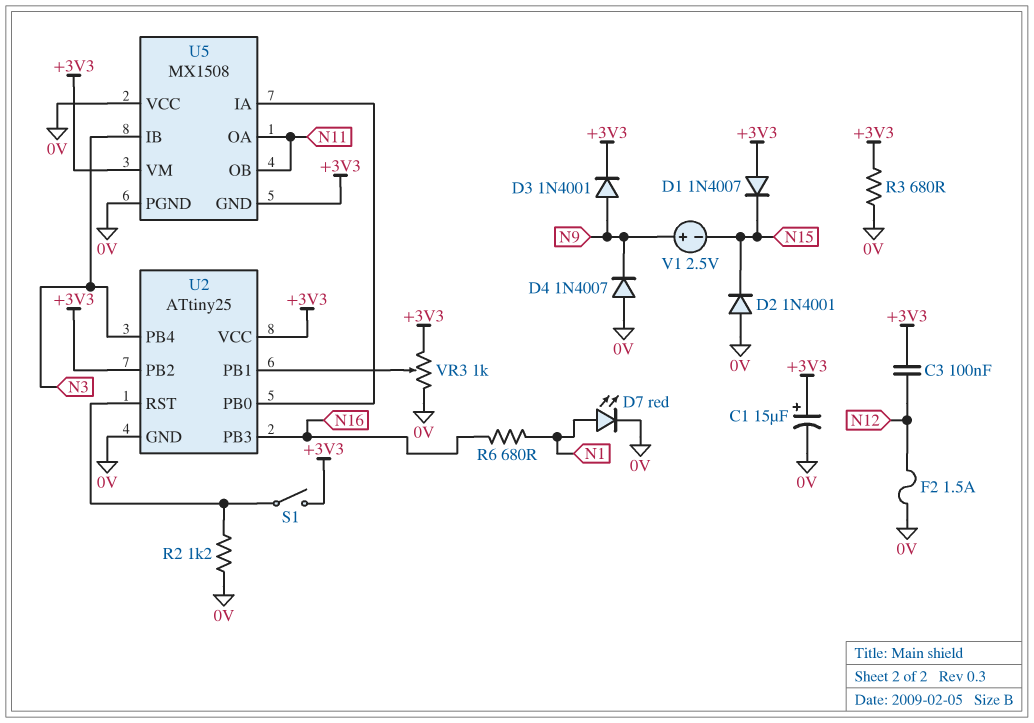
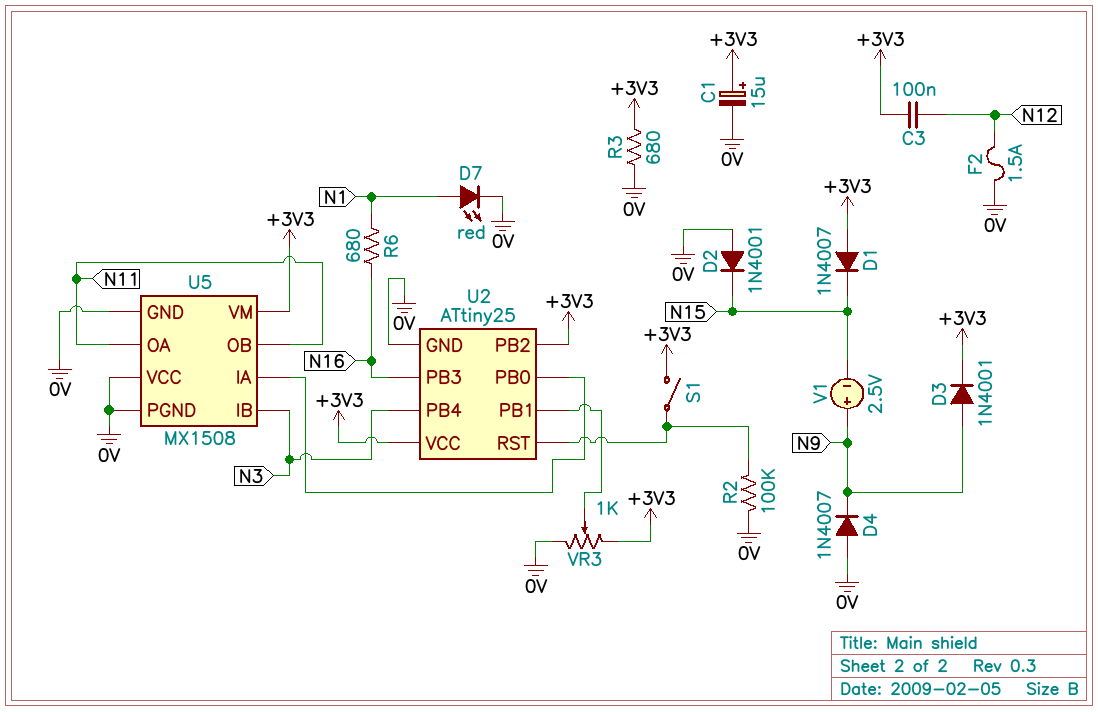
R2: 1.2k (0V, U2/RST) -> 100k (0V, U2/RST)
U5 pin GND: +3V3 -> 0V

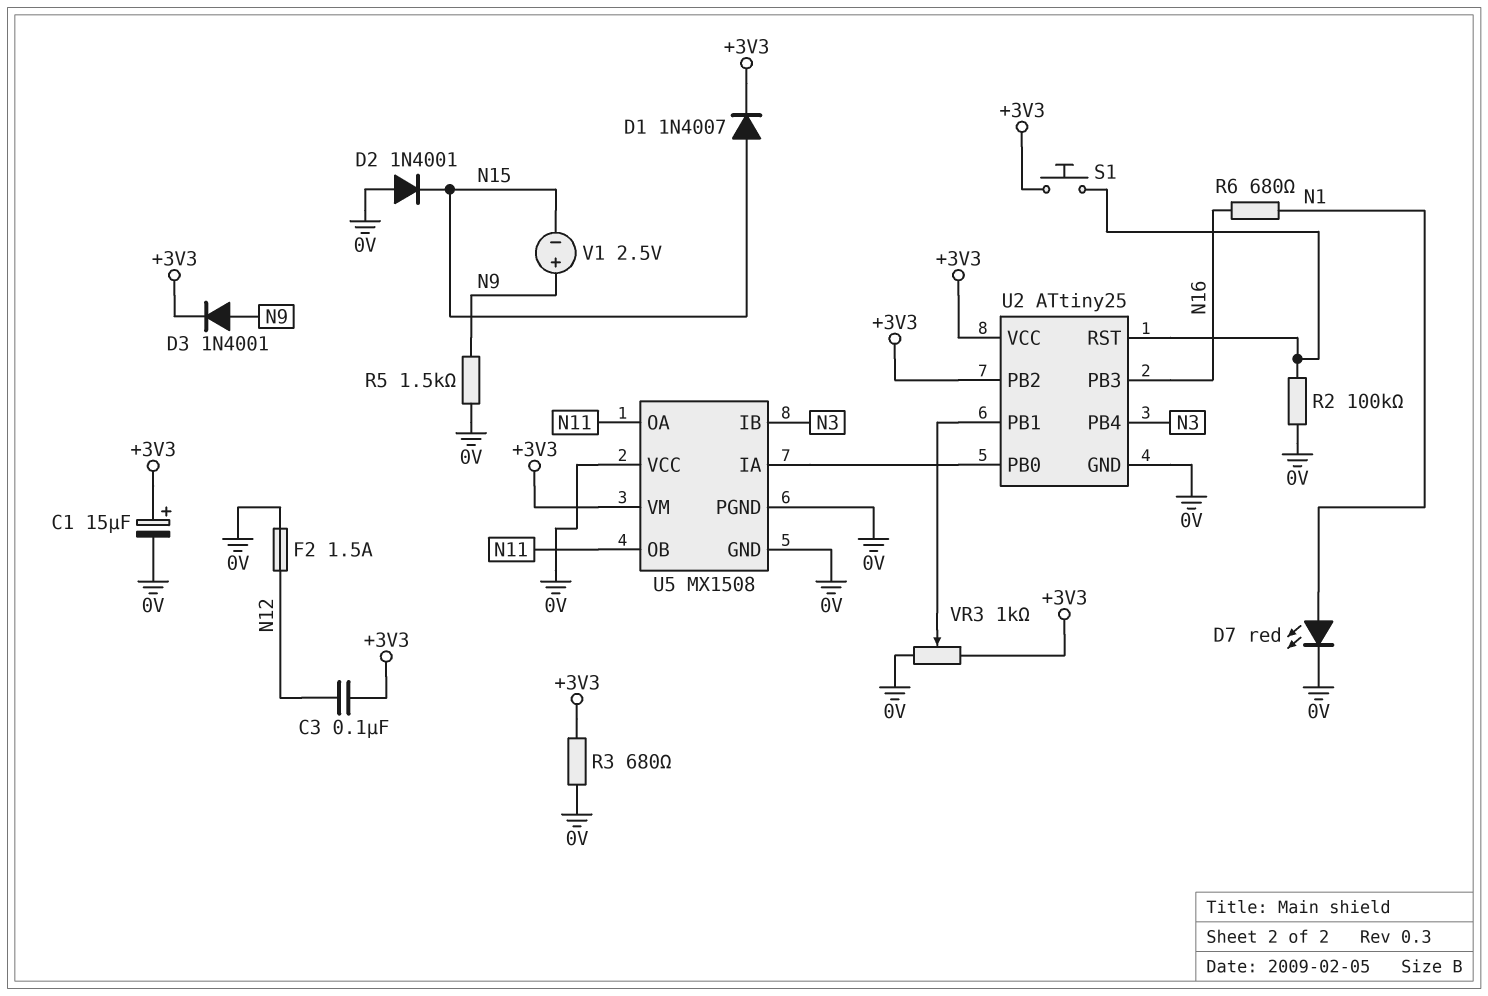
D1: diode 1N4007 (A +3V3, K N15) -> diode 1N4007 (A N15, K +3V3)
D4: diode 1N4007 (A 0V, K N9) -> none
R5: none -> 1.5k (0V, N9)
S1: switch (+3V3, U2/RST) -> button (+3V3, U2/RST)

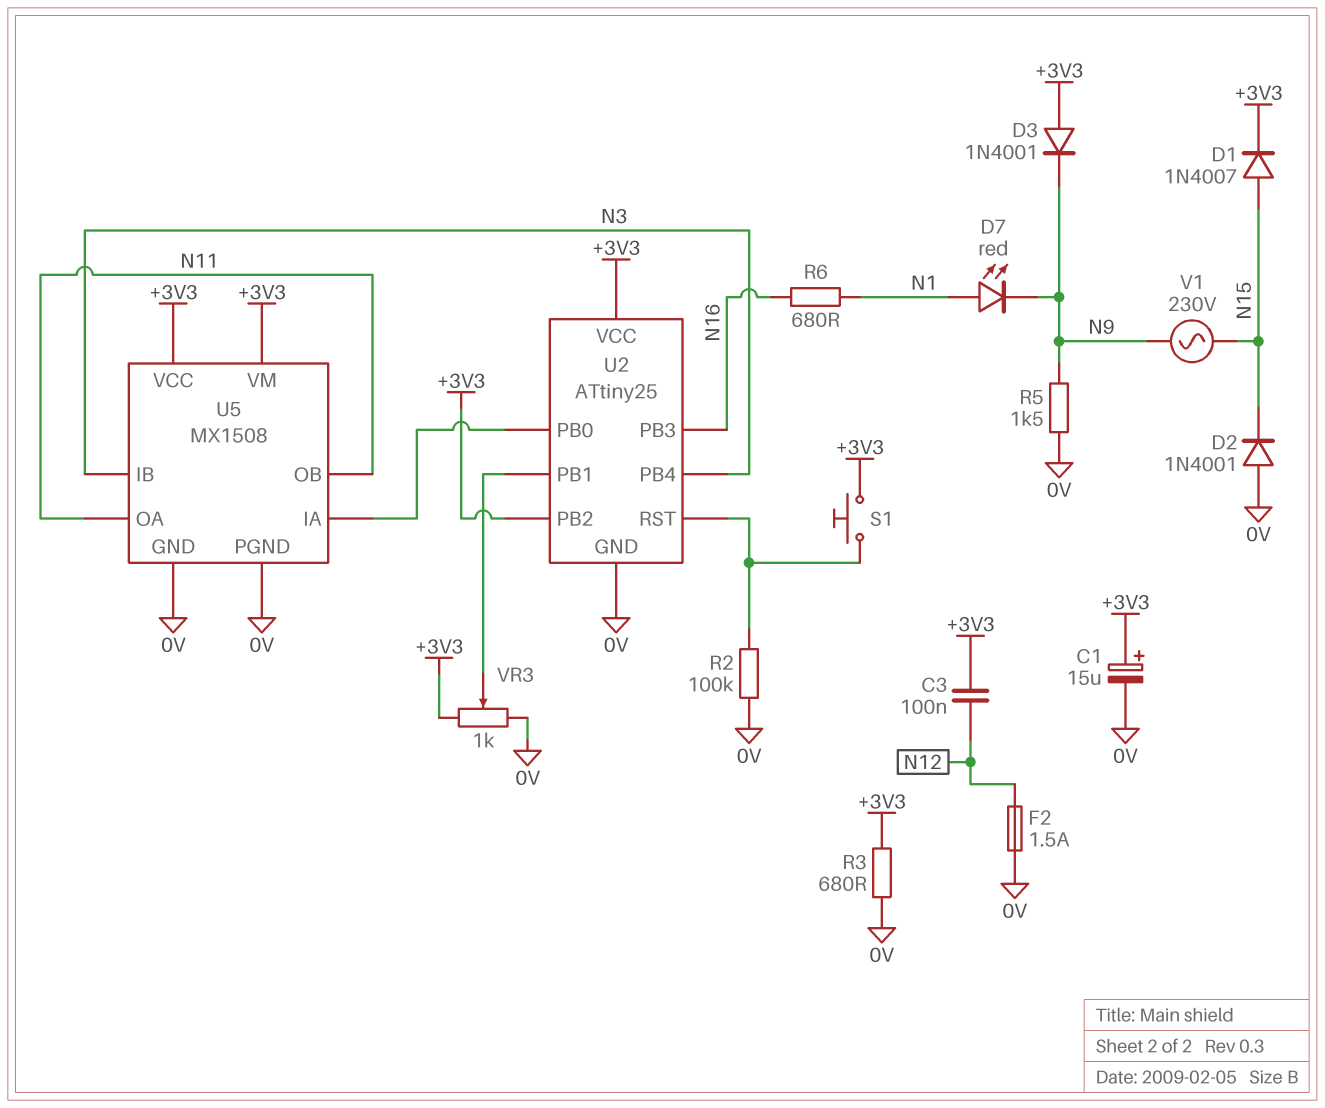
D3: diode 1N4001 (A N9, K +3V3) -> diode 1N4001 (A +3V3, K N9)
D7: LED red (A N1, K 0V) -> LED red (A N1, K N9)
U5 pin VCC: 0V -> +3V3
V1: 2.5V (plus N9, minus N15) -> AC 230V (N9, N15)

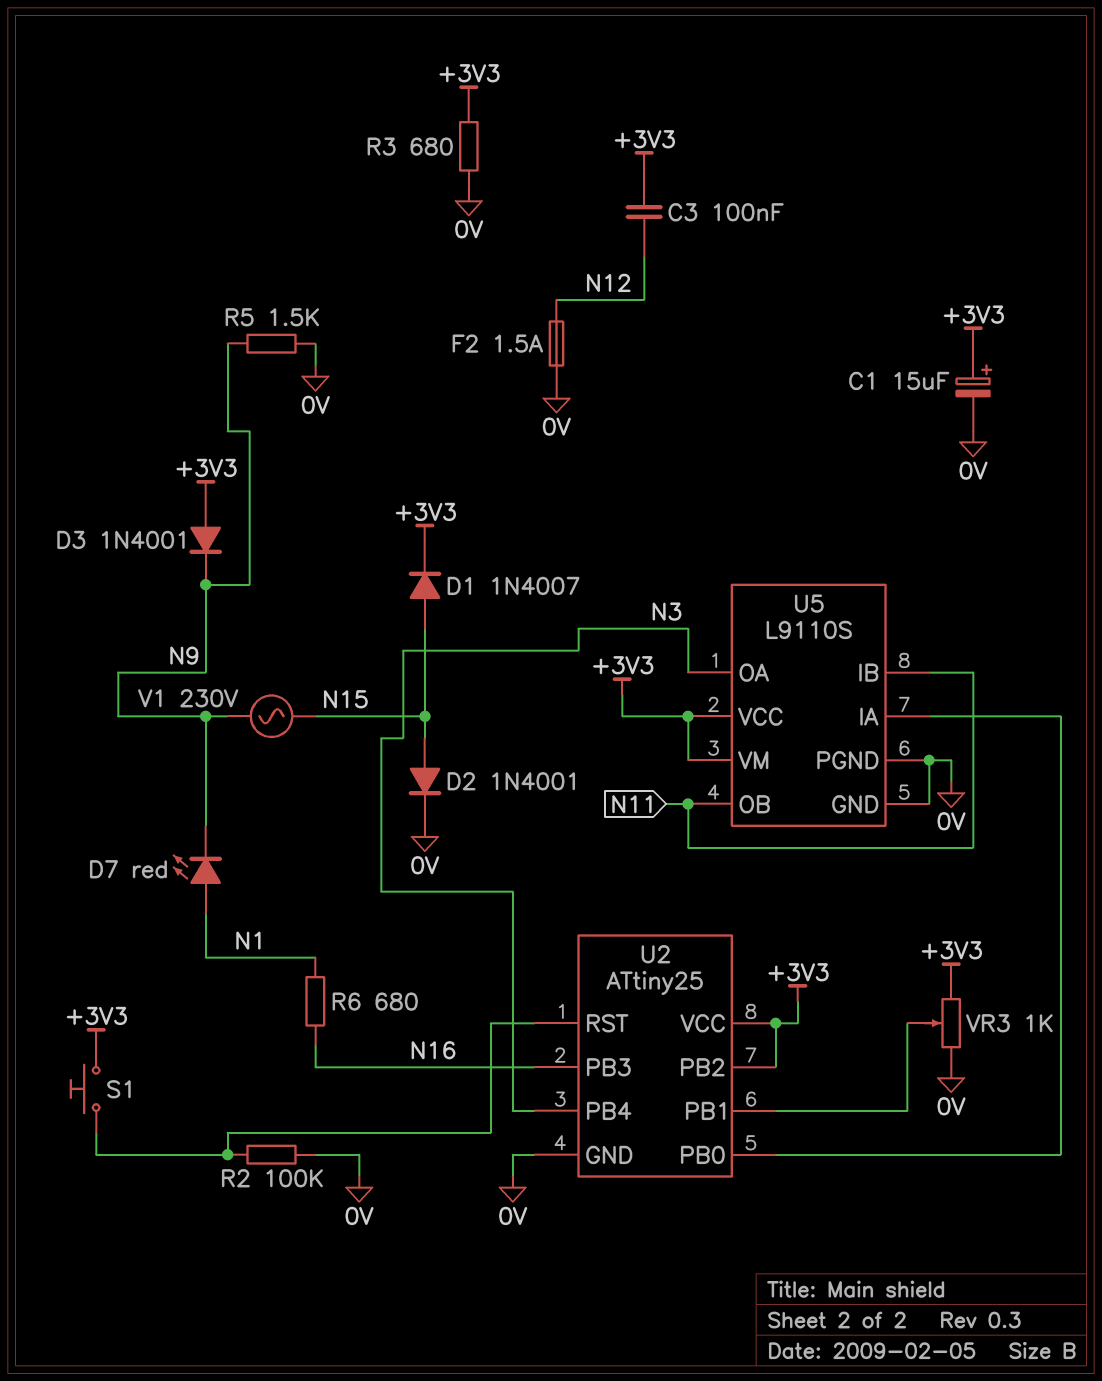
D2: diode 1N4001 (A 0V, K N15) -> diode 1N4001 (A N15, K 0V)
U5: MX1508 -> L9110S
U5 pin IB: N3 -> N11
U5 pin OA: N11 -> N3

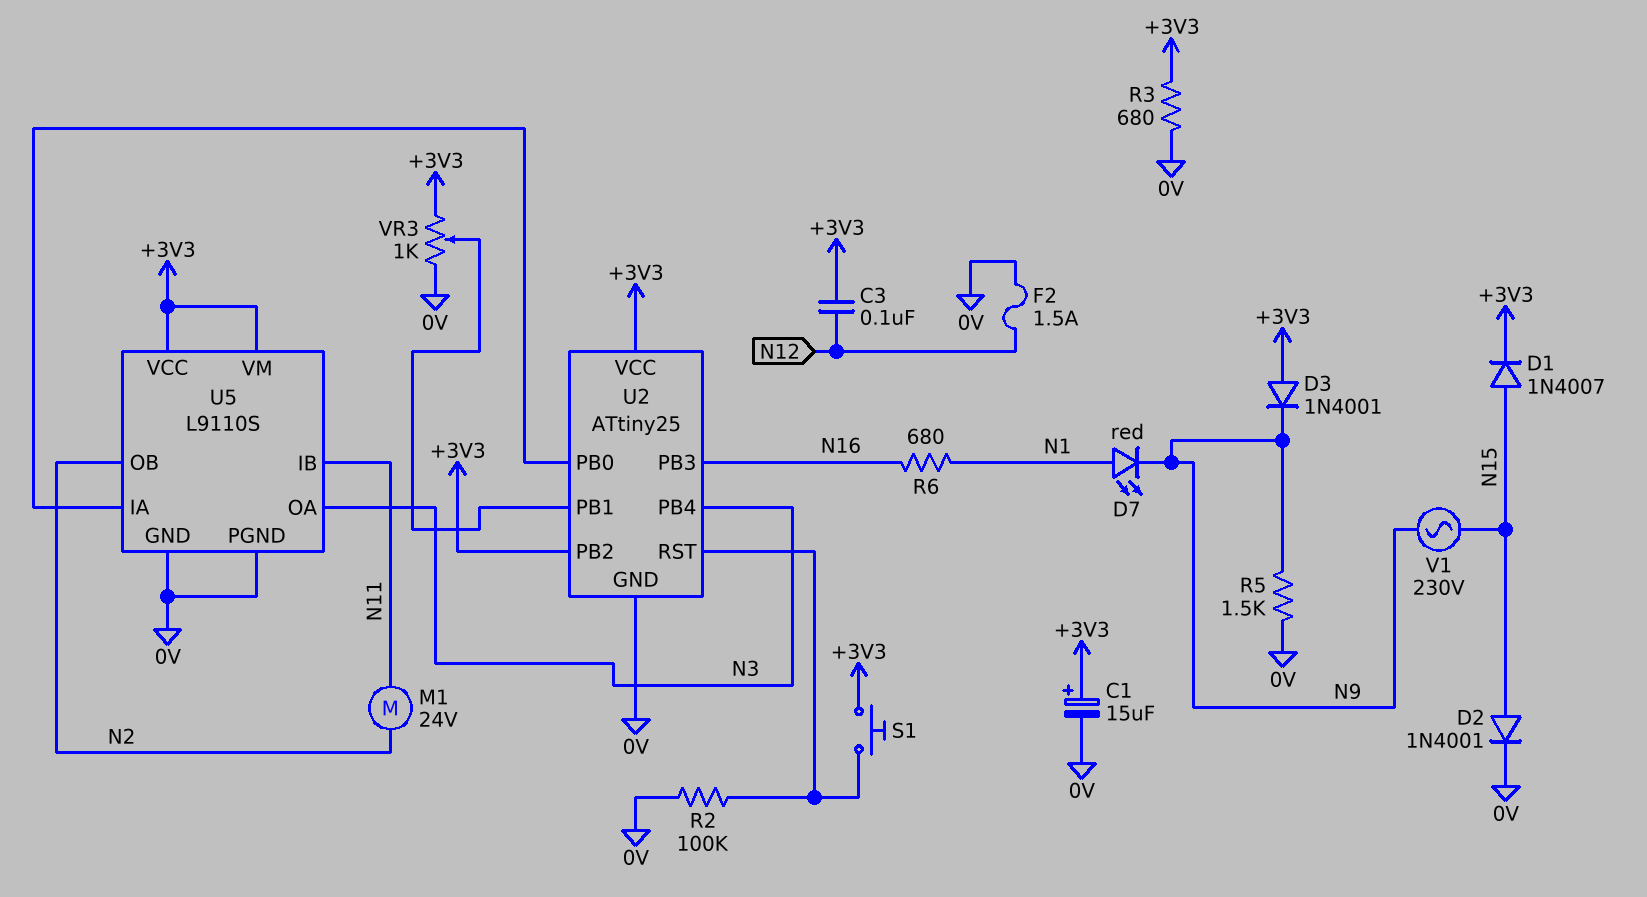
M1: none -> motor 24V (N2, N11)
U5 pin OB: N11 -> N2

